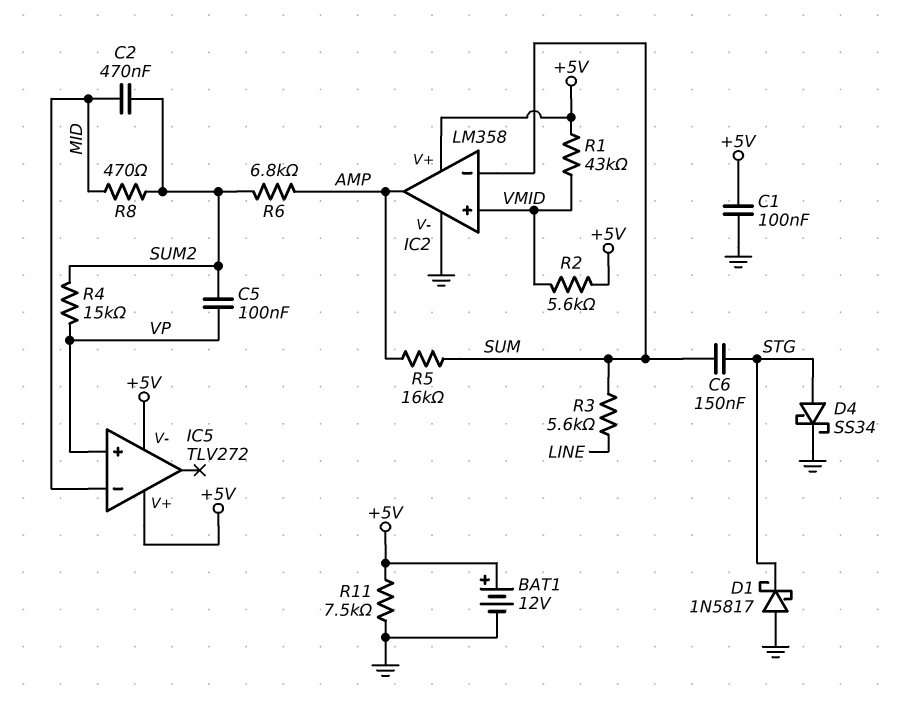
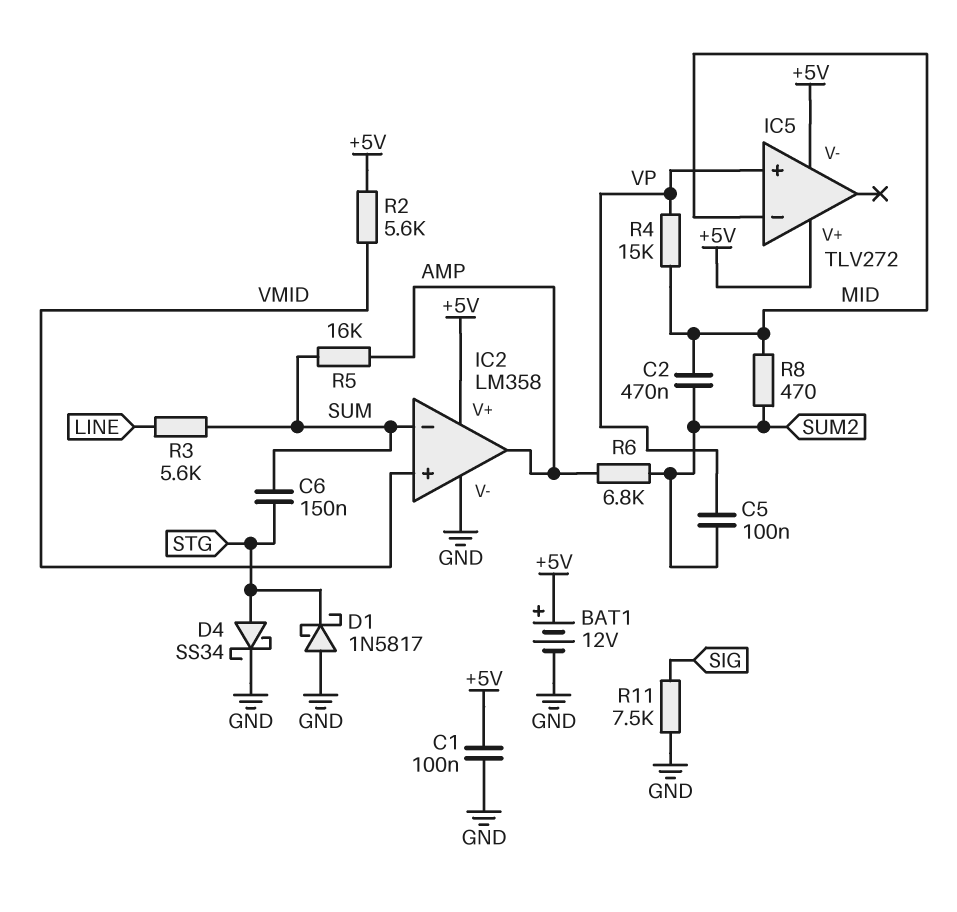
R1: 43k (+5V, VMID) -> none
R4: 15k (SUM2, VP) -> 15k (MID, VP)
R11: 7.5k (+5V, GND) -> 7.5k (GND, SIG)

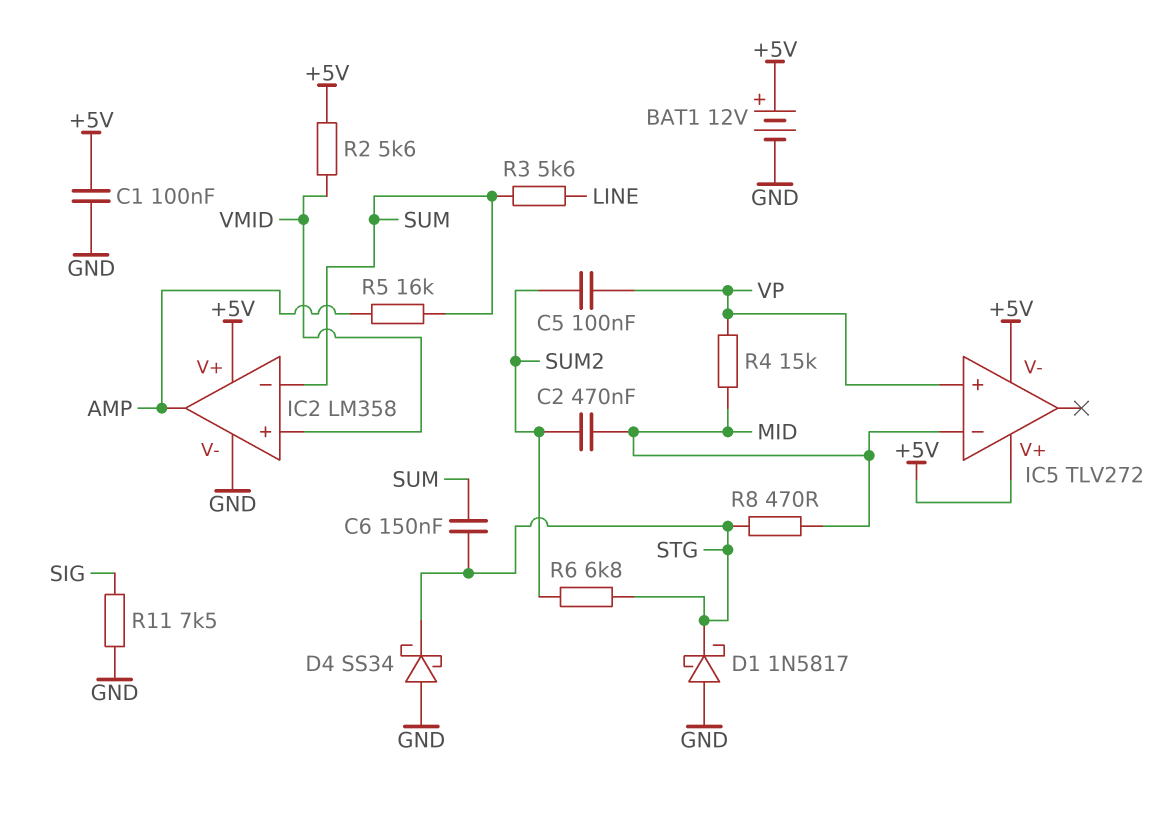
D4: schottky SS34 (A STG, K GND) -> schottky SS34 (A GND, K STG)
R6: 6.8k (AMP, SUM2) -> 6.8k (STG, SUM2)
R8: 470 (MID, SUM2) -> 470 (MID, STG)

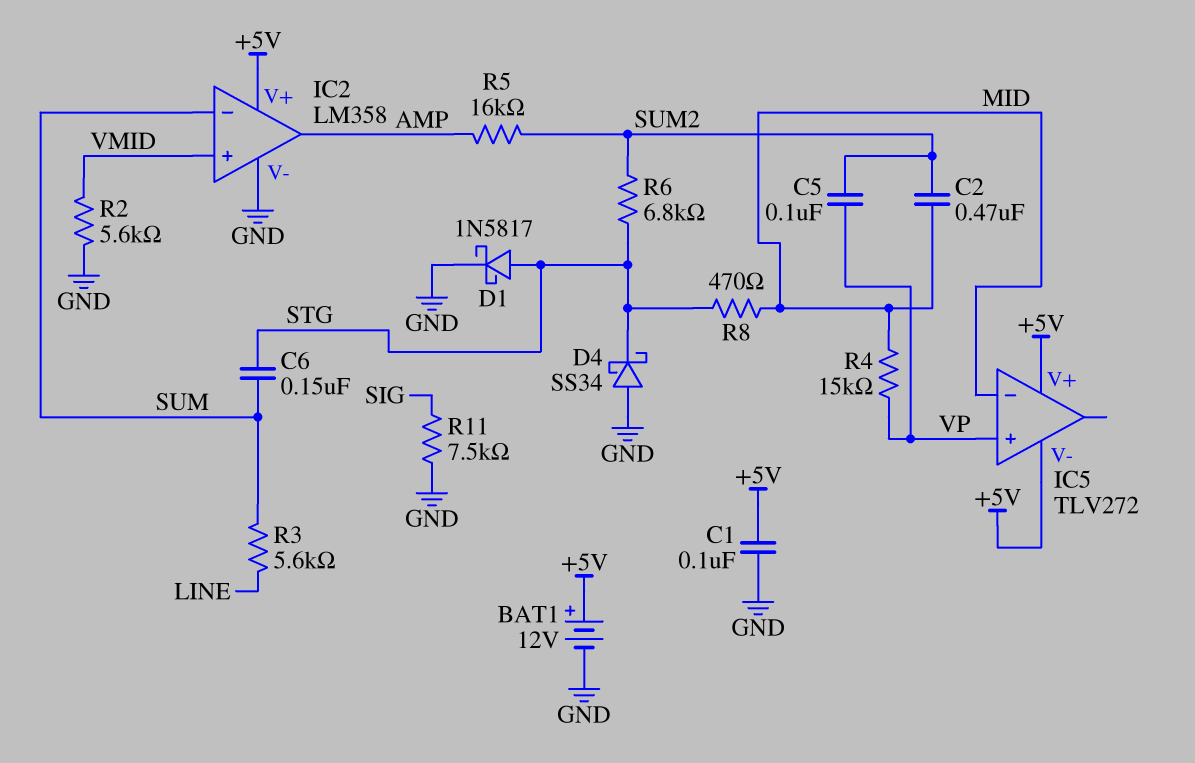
D1: schottky 1N5817 (A GND, K STG) -> schottky 1N5817 (A STG, K GND)
R2: 5.6k (+5V, VMID) -> 5.6k (GND, VMID)
R5: 16k (AMP, SUM) -> 16k (AMP, SUM2)

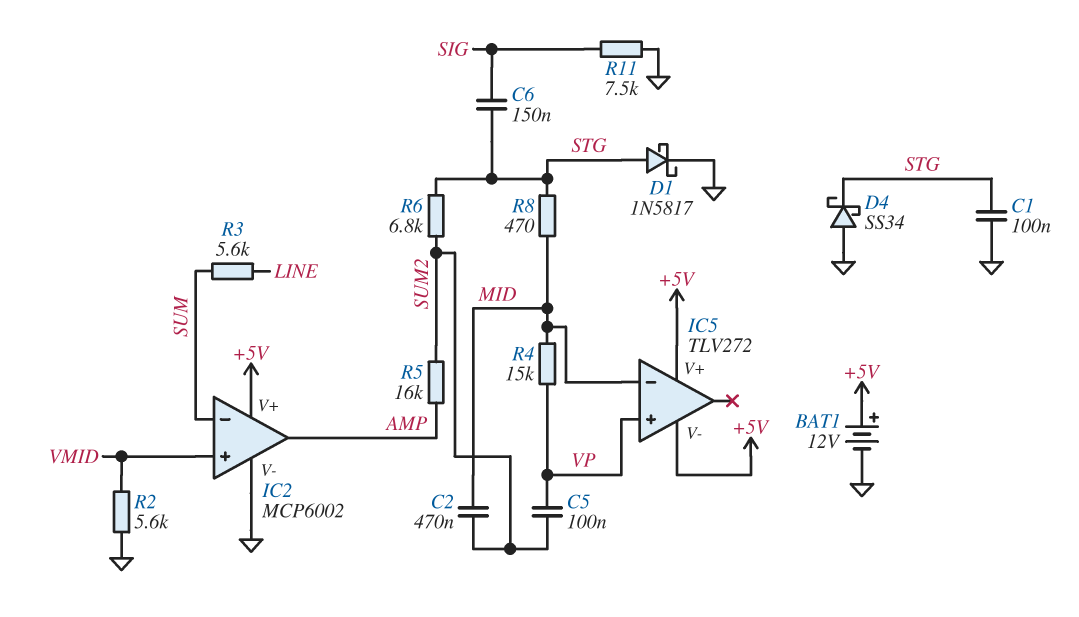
C1: 100nF (+5V, GND) -> 100nF (GND, STG)
C6: 150nF (STG, SUM) -> 150nF (SIG, STG)
IC2: LM358 -> MCP6002

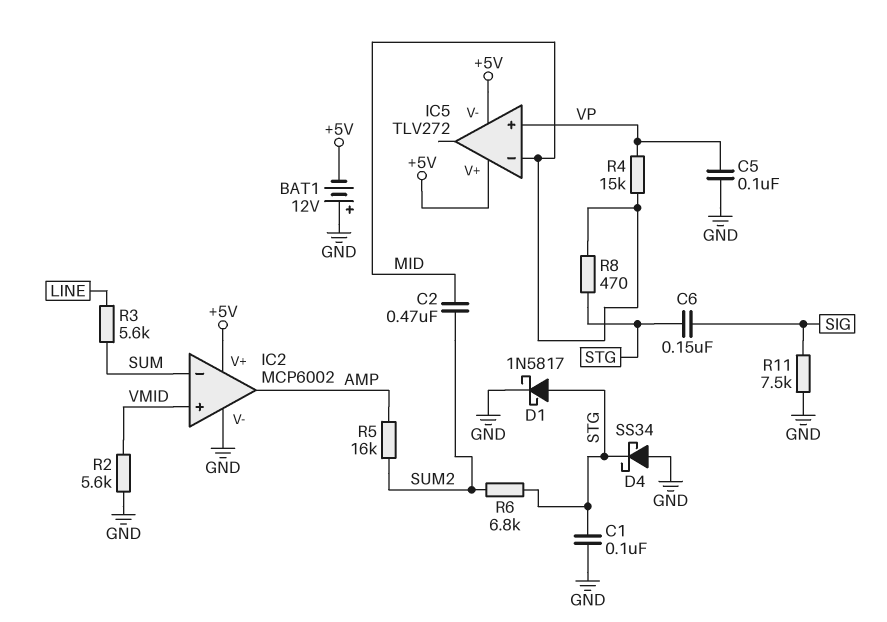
BAT1: 12V (plus +5V, minus GND) -> 12V (plus GND, minus +5V)
C5: 100nF (SUM2, VP) -> 100nF (GND, VP)

